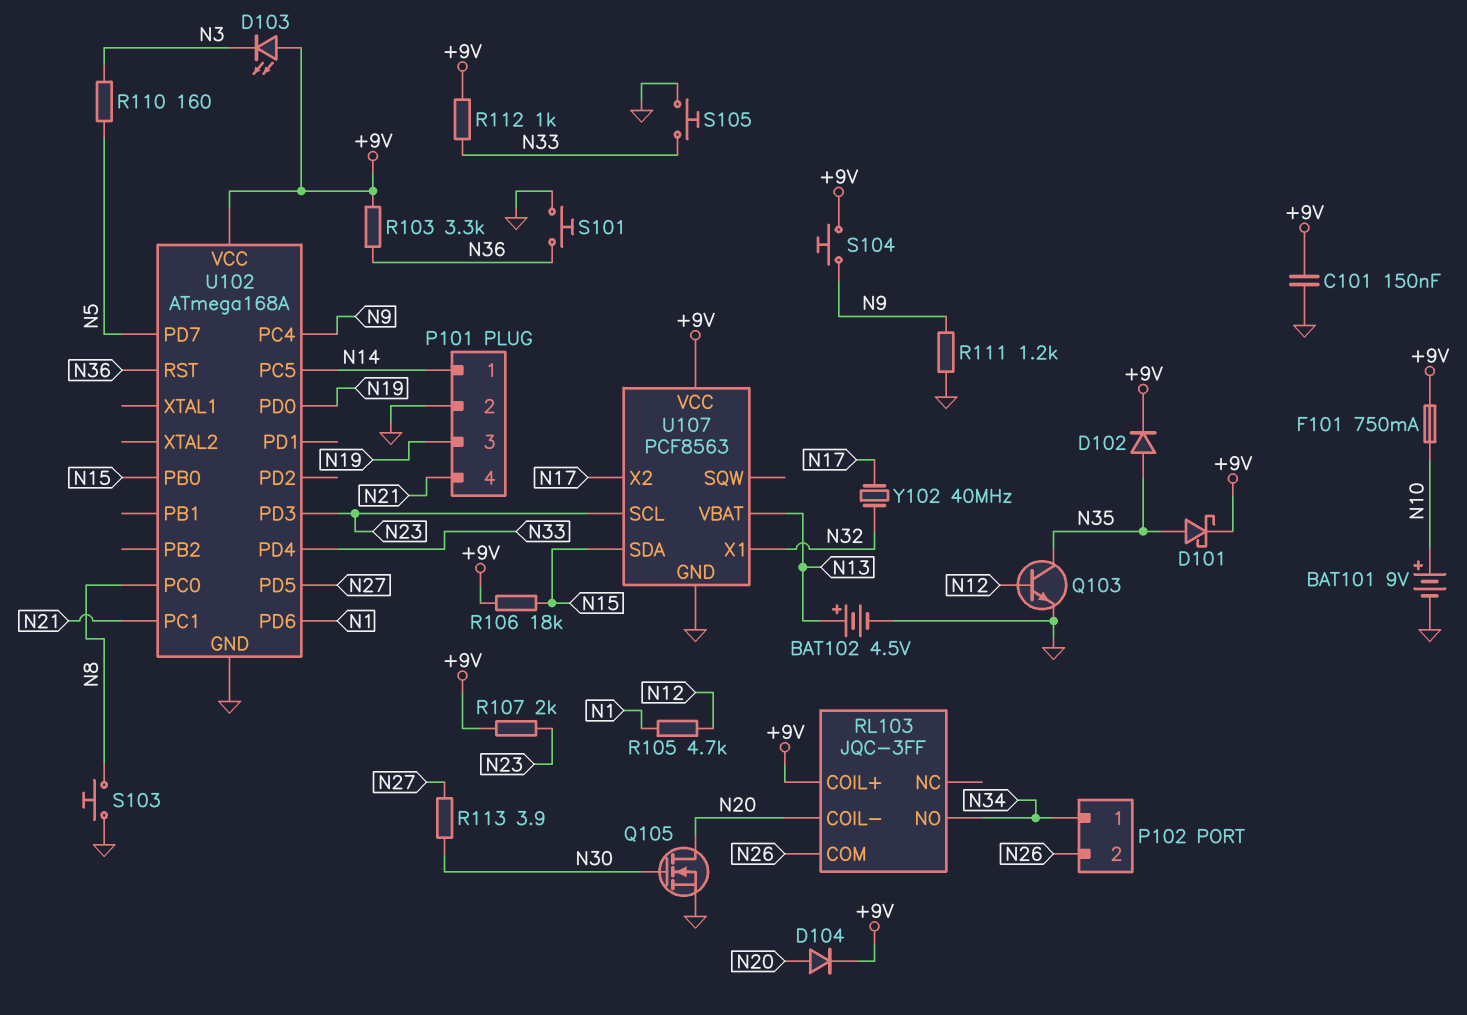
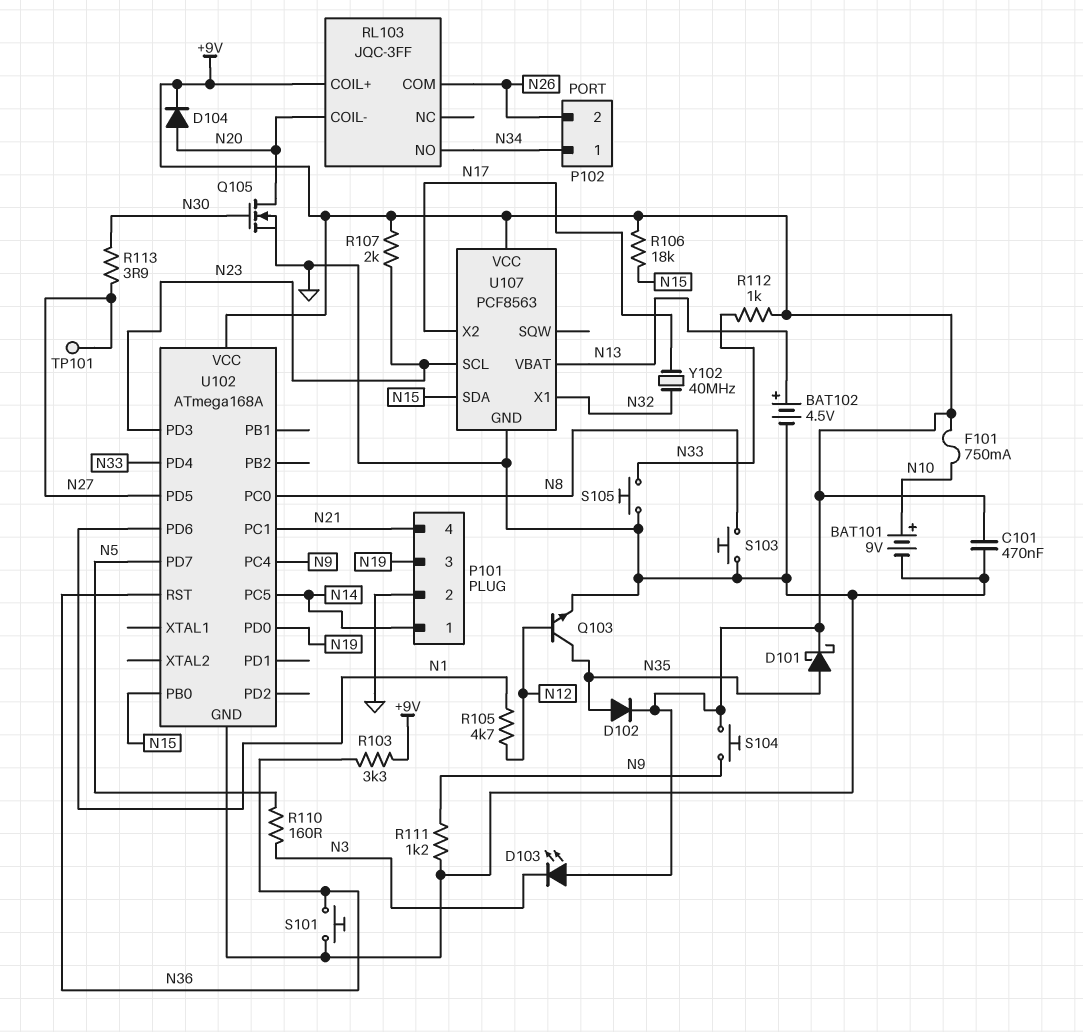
C101: 150nF (+9V, GND) -> 470nF (+9V, GND)
TP101: none -> test point (N27)

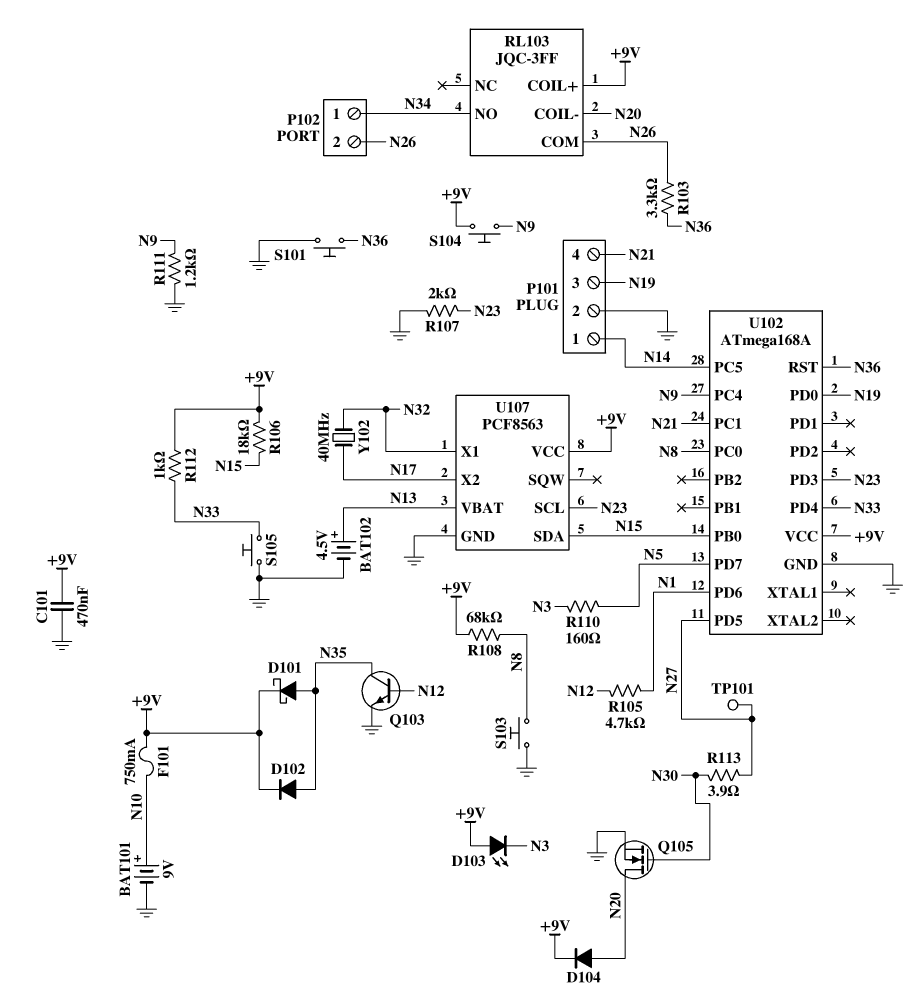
R103: 3.3k (+9V, N36) -> 3.3k (N26, N36)
R107: 2k (+9V, N23) -> 2k (GND, N23)
R108: none -> 68k (+9V, N8)

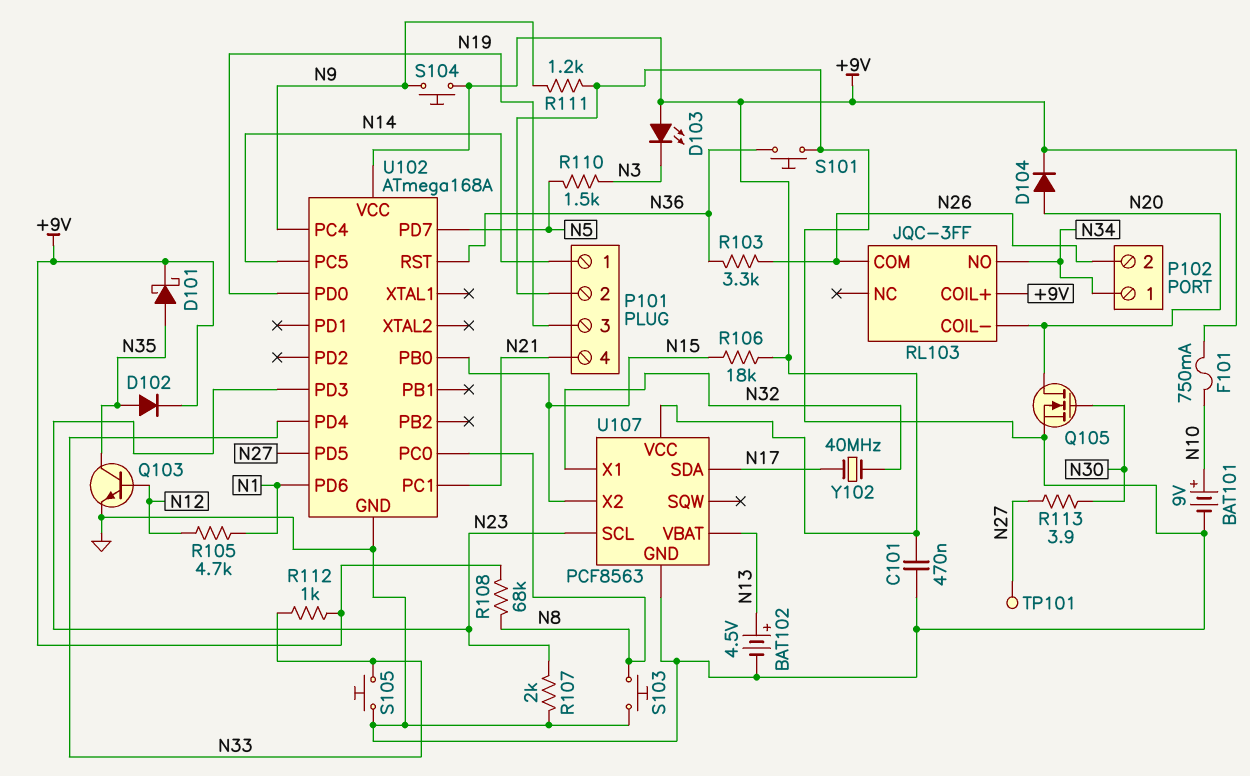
R110: 160 (N3, N5) -> 1.5k (N3, N5)
U107 pin SDA: N15 -> N17
U107 pin X2: N17 -> N15

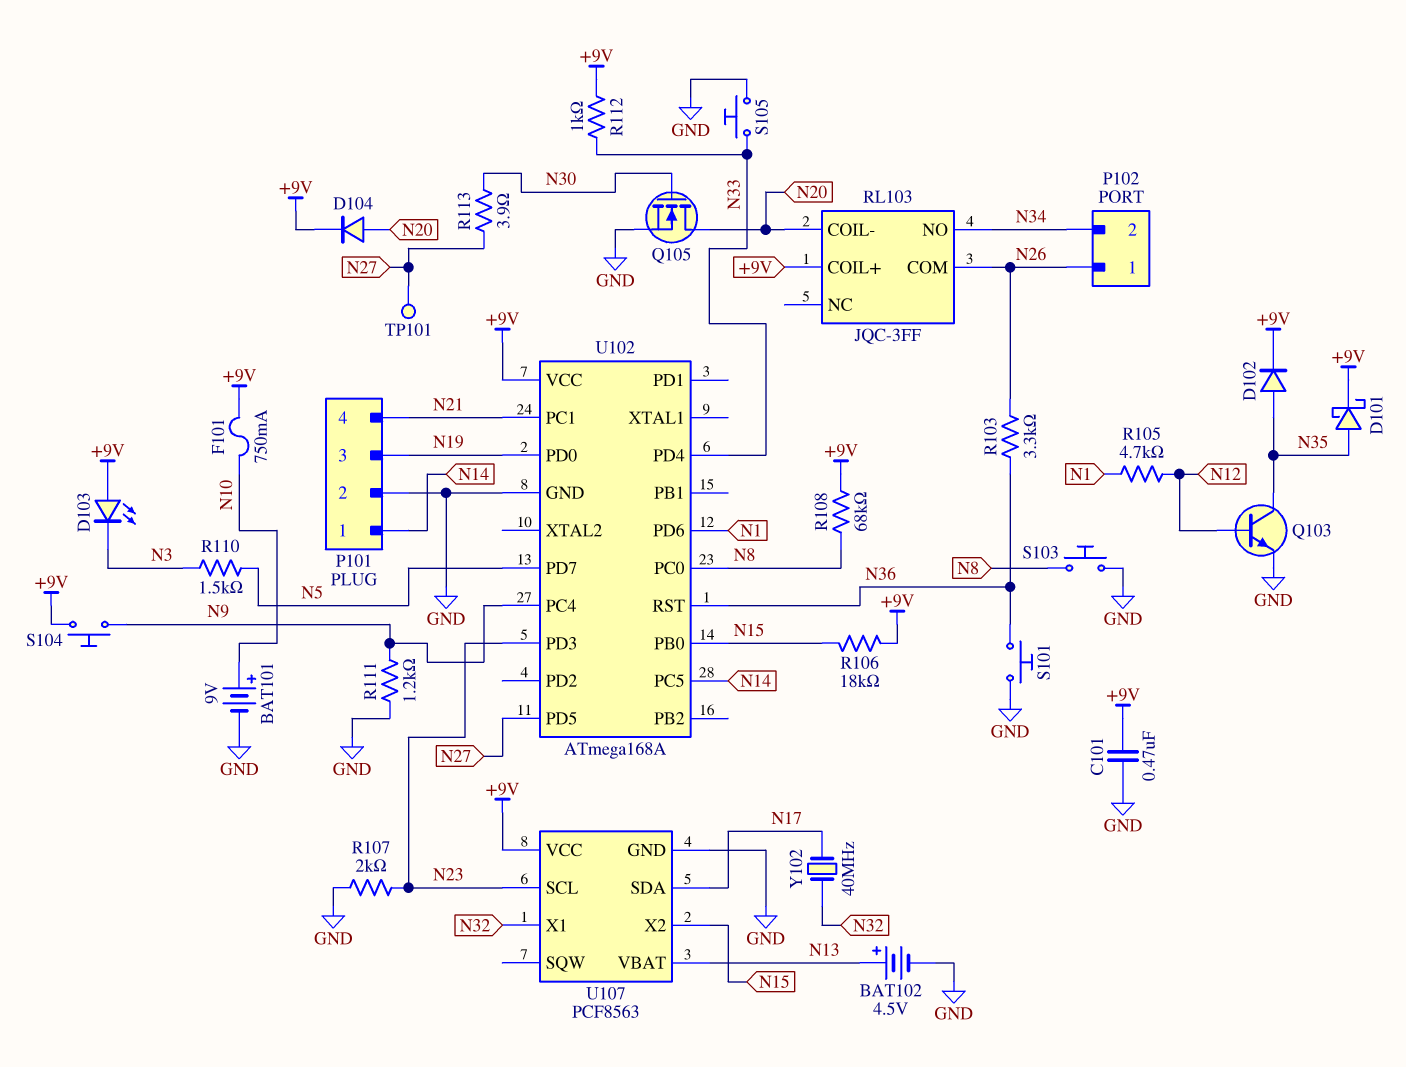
P102 pin 1: N34 -> N26
P102 pin 2: N26 -> N34

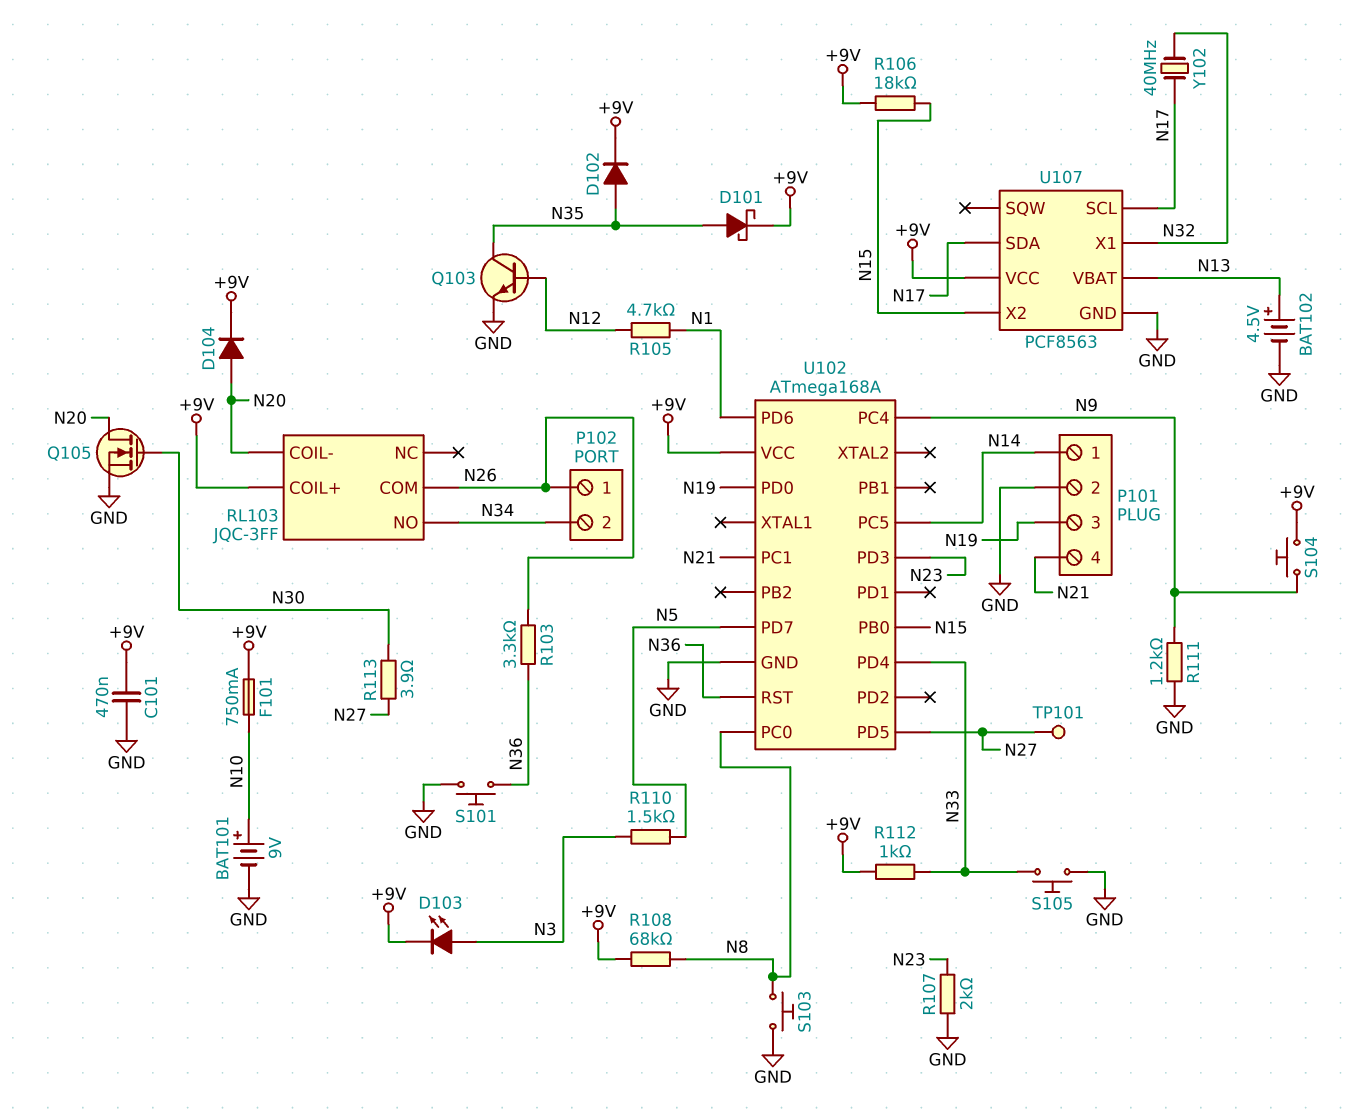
D103: LED (A +9V, K N3) -> LED (A N3, K +9V)
U107 pin SCL: N23 -> N17

